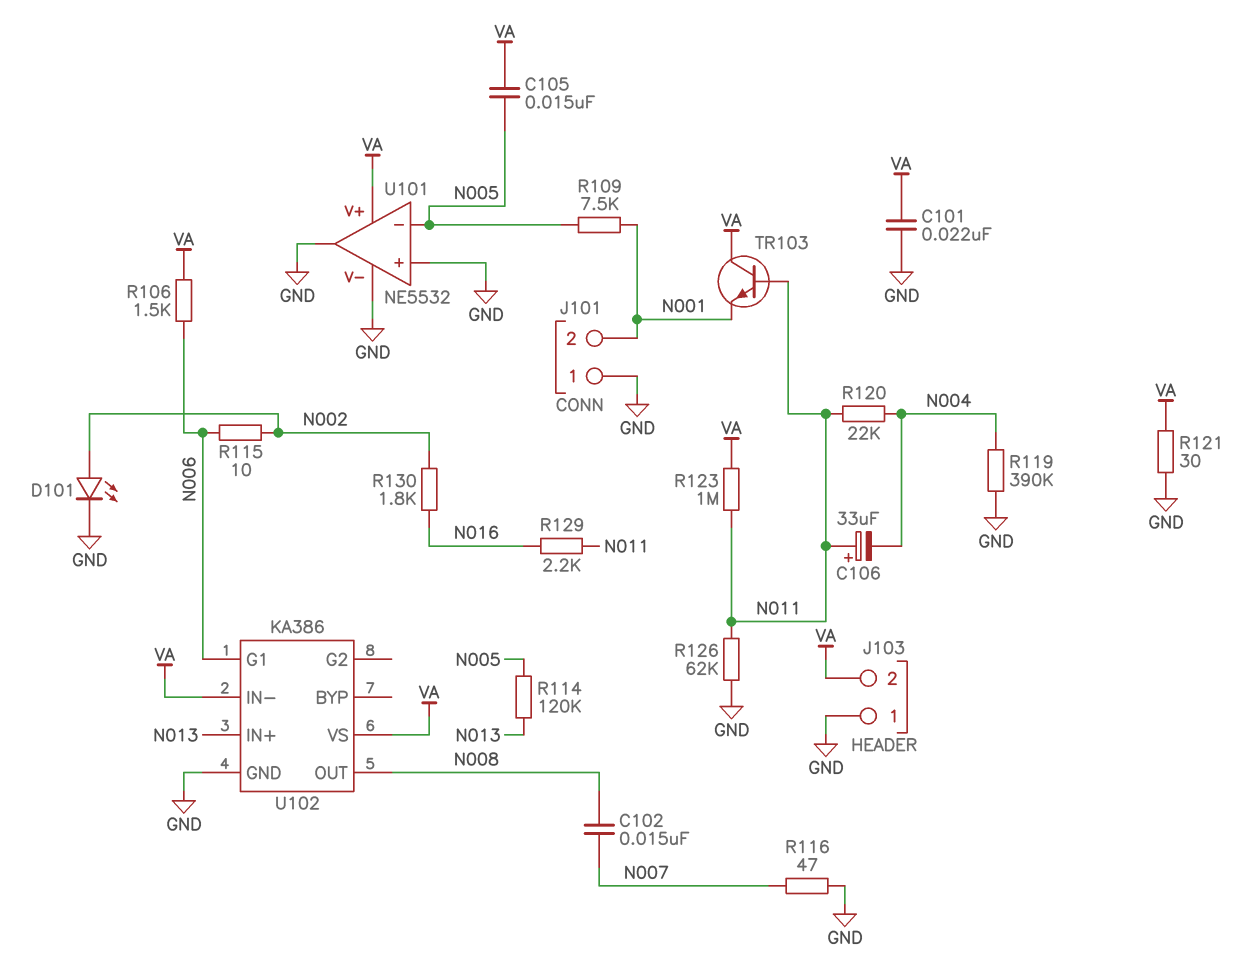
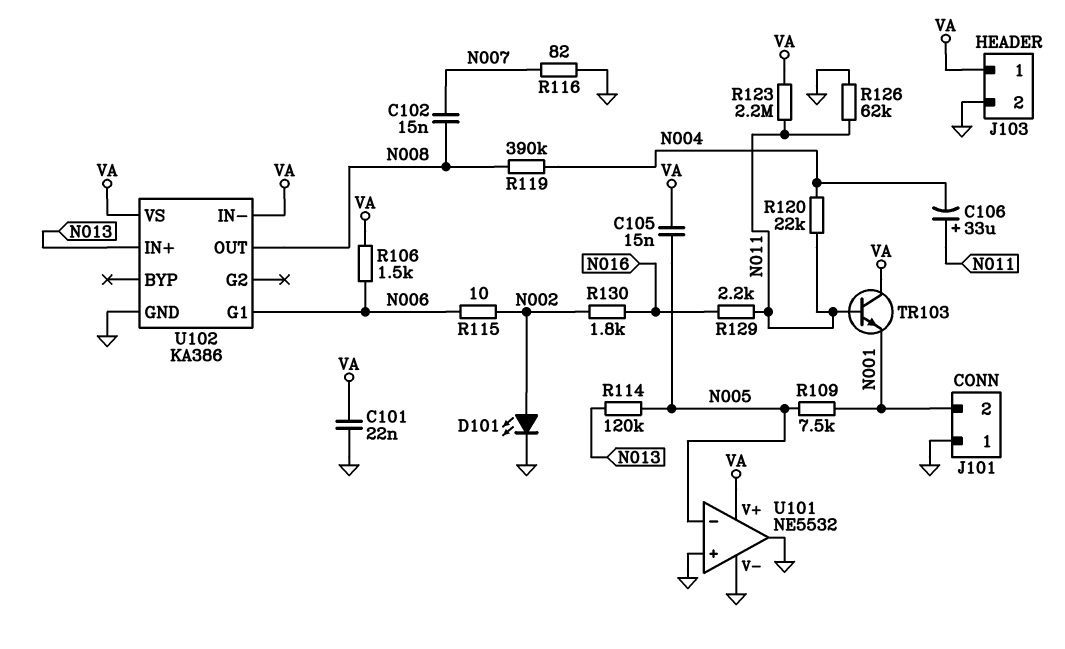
J103 pin 1: GND -> VA
J103 pin 2: VA -> GND
R116: 47 (GND, N007) -> 82 (GND, N007)
R119: 390k (GND, N004) -> 390k (N004, N008)
R121: 30 (GND, VA) -> none
R123: 1M (N011, VA) -> 2.2M (N011, VA)

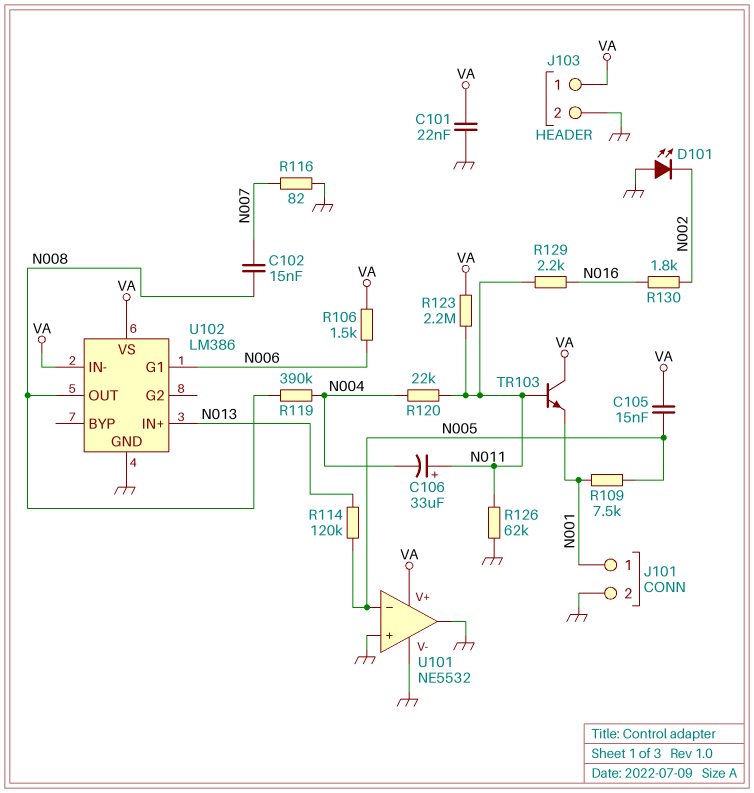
D101: LED (A N002, K GND) -> LED (A GND, K N002)
J101 pin 1: GND -> N001
J101 pin 2: N001 -> GND
R115: 10 (N002, N006) -> none
U102: KA386 -> LM386

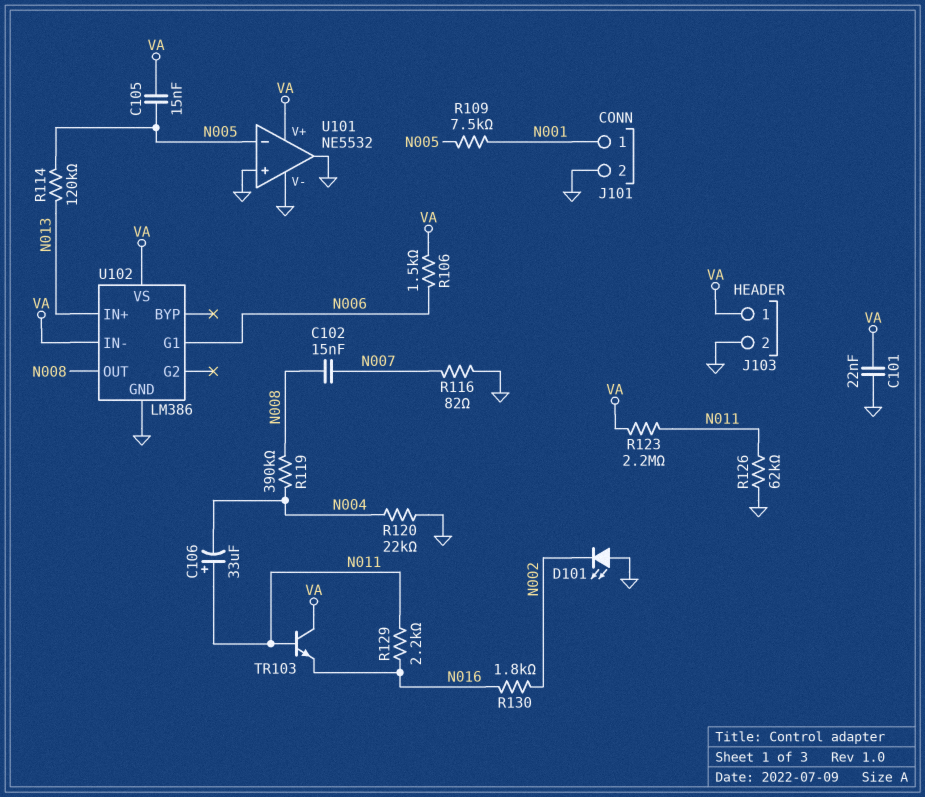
R120: 22k (N004, N011) -> 22k (GND, N004)
TR103: NPN (B N011, C VA, E N001) -> NPN (B N011, C VA, E N016)

